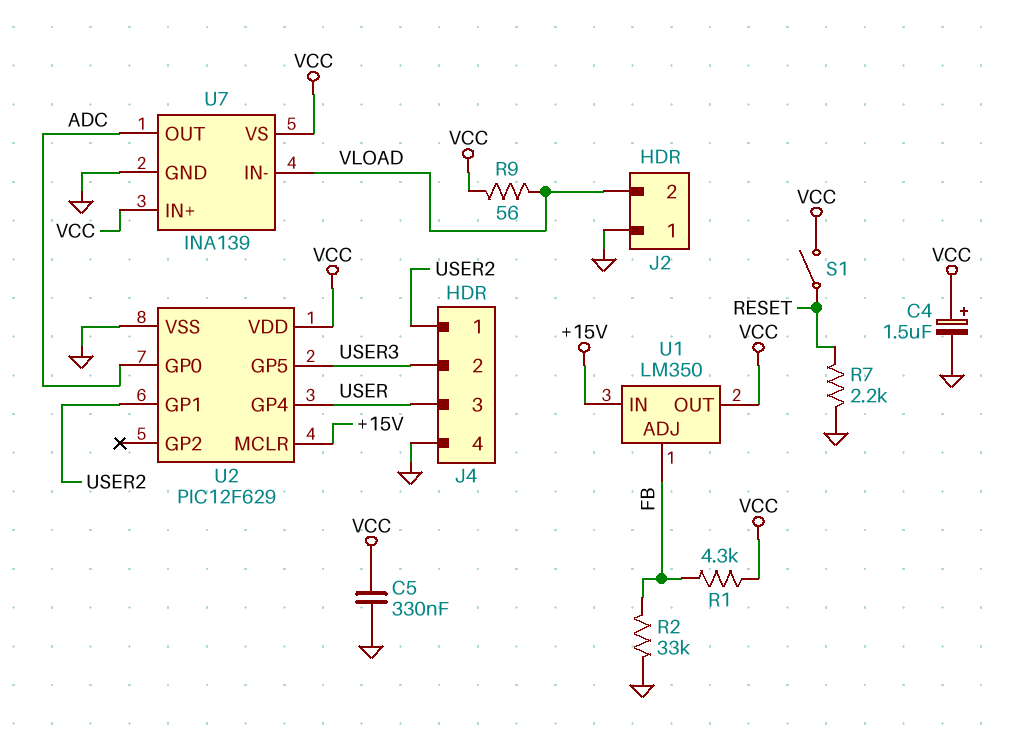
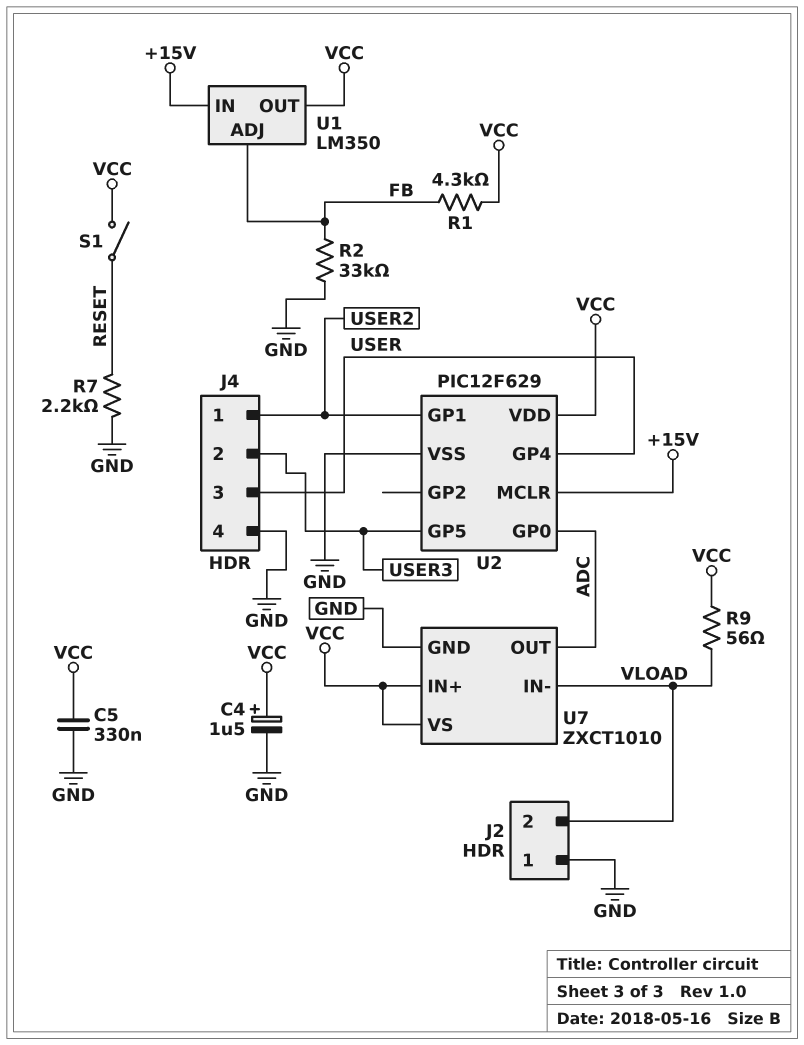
U7: INA139 -> ZXCT1010

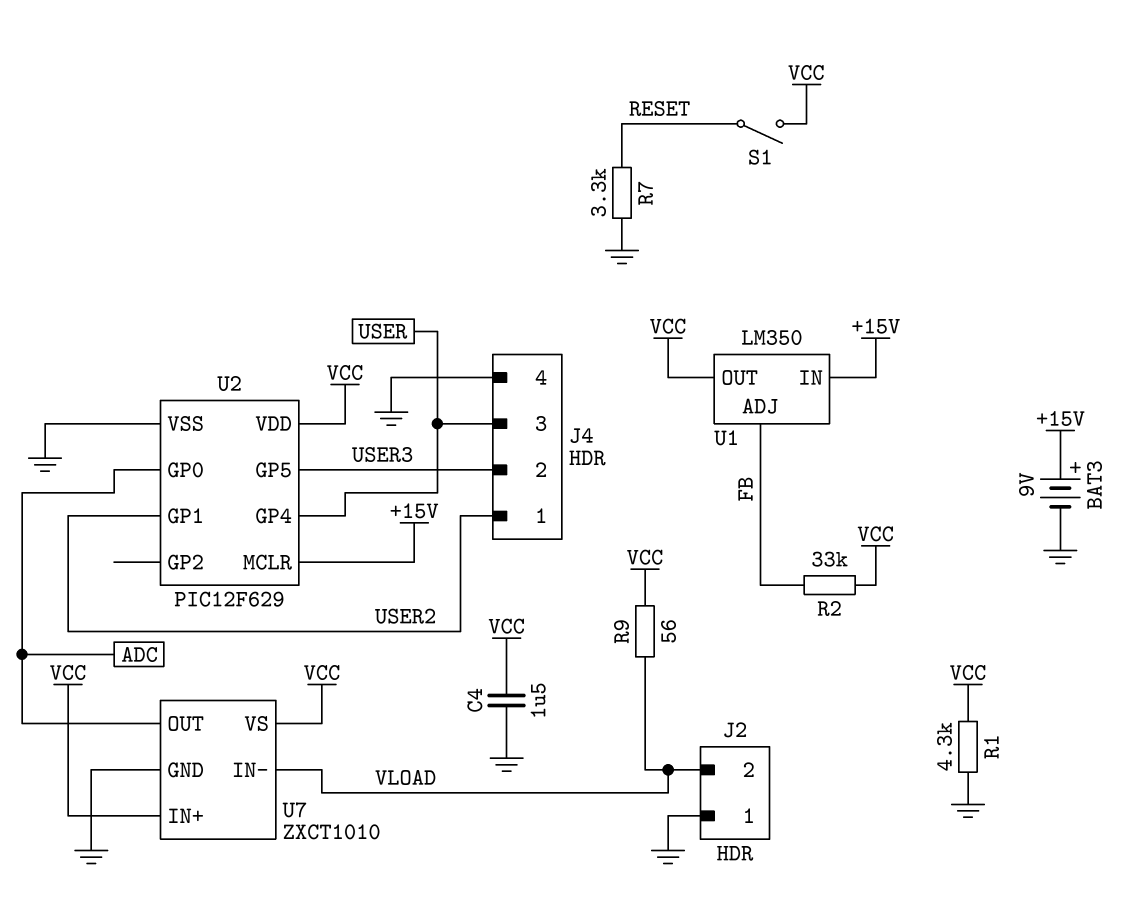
BAT3: none -> 9V (plus +15V, minus GND)
C4: 1.5uF (plus VCC, minus GND) -> 1.5uF (GND, VCC)
C5: 330nF (GND, VCC) -> none
R1: 4.3k (FB, VCC) -> 4.3k (GND, VCC)
R2: 33k (FB, GND) -> 33k (FB, VCC)
R7: 2.2k (GND, RESET) -> 3.3k (GND, RESET)

